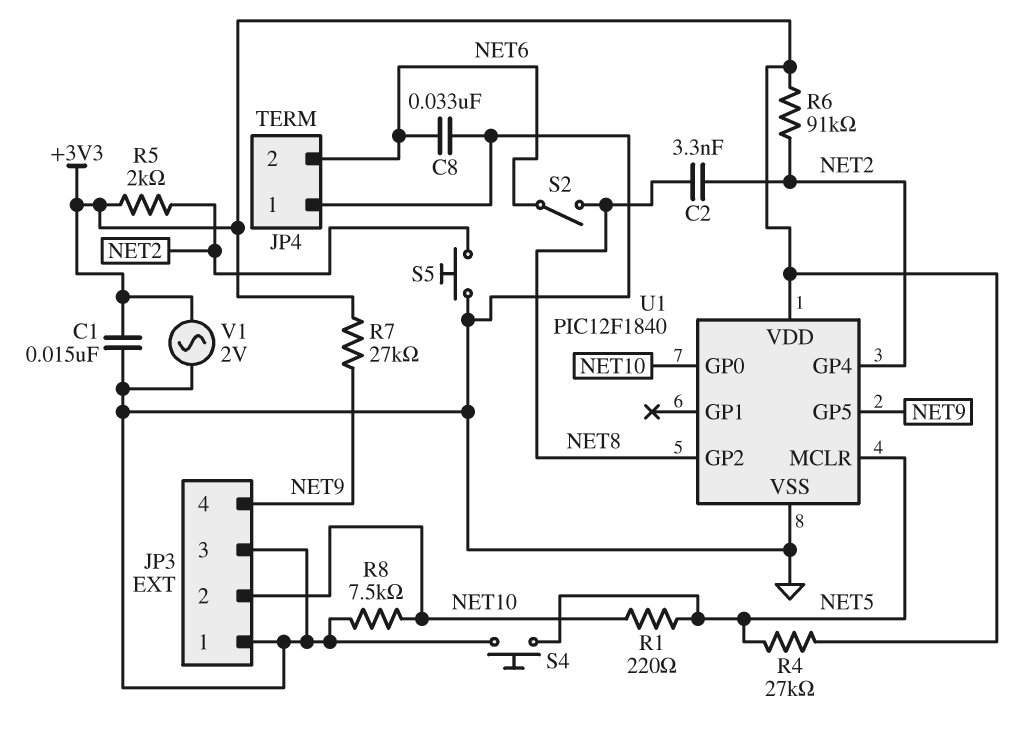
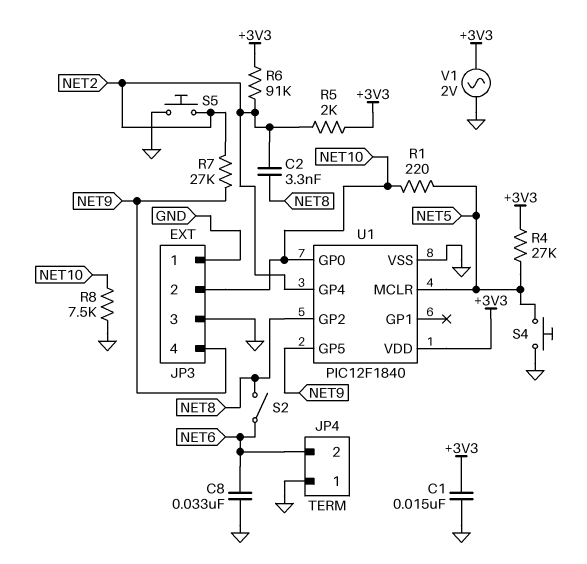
R7: 27k (+3V3, NET9) -> 27k (NET2, NET9)

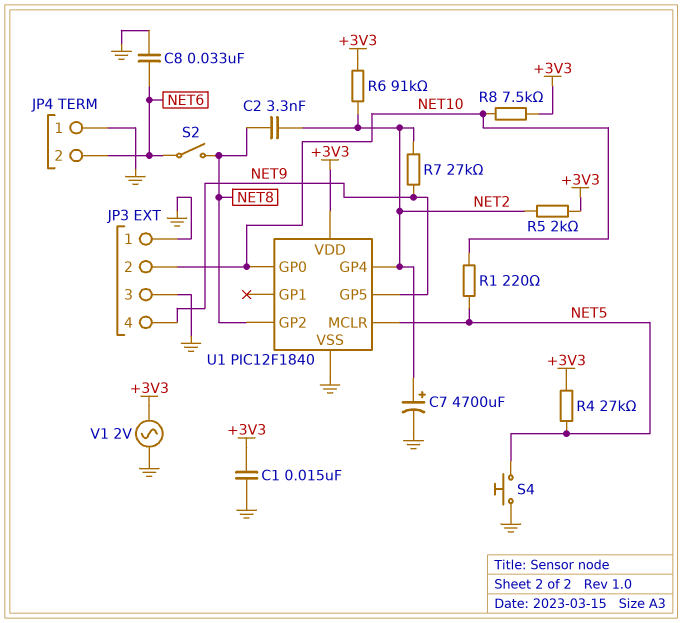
C7: none -> 4700uF (plus NET2, minus GND)
R8: 7.5k (GND, NET10) -> 7.5k (+3V3, NET10)
S5: button (GND, NET2) -> none

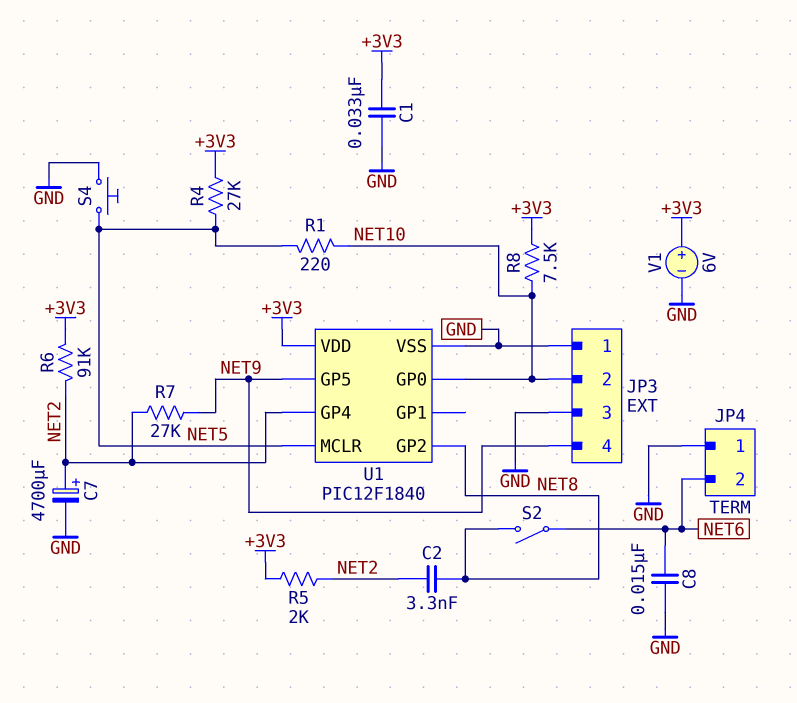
C1: 15nF (+3V3, GND) -> 33nF (+3V3, GND)
C8: 33nF (GND, NET6) -> 15nF (GND, NET6)
V1: AC 2V (+3V3, GND) -> 6V (plus +3V3, minus GND)

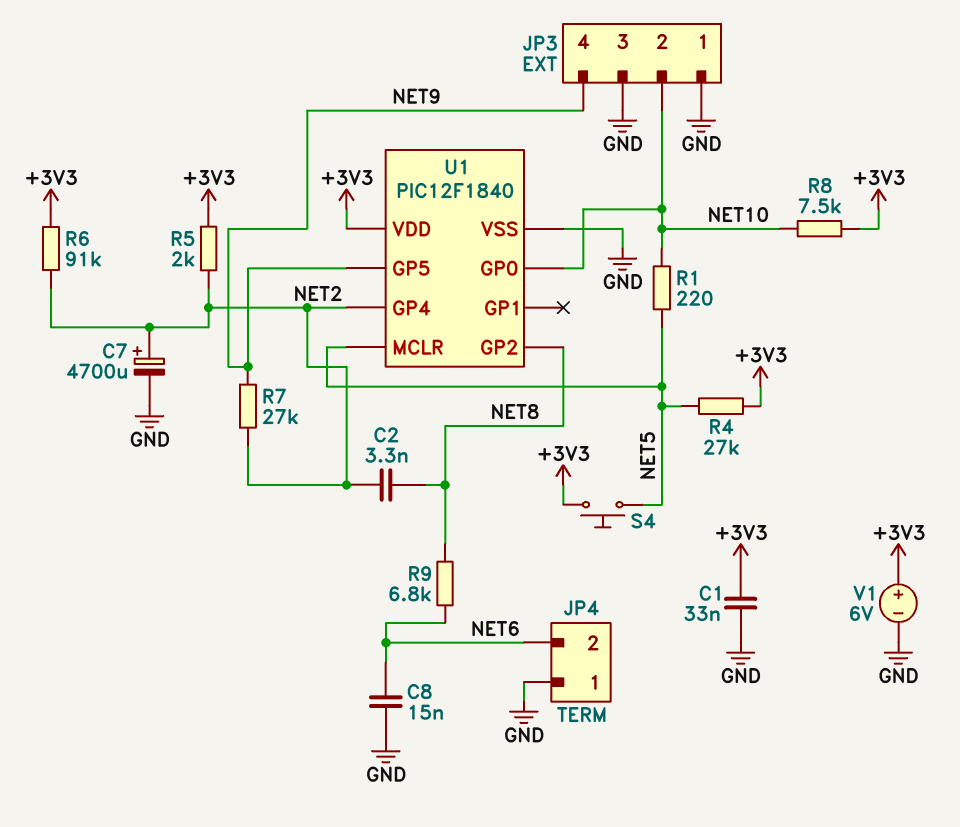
R9: none -> 6.8k (NET6, NET8)
S2: switch (NET6, NET8) -> none
S4: button (GND, NET5) -> button (+3V3, NET5)

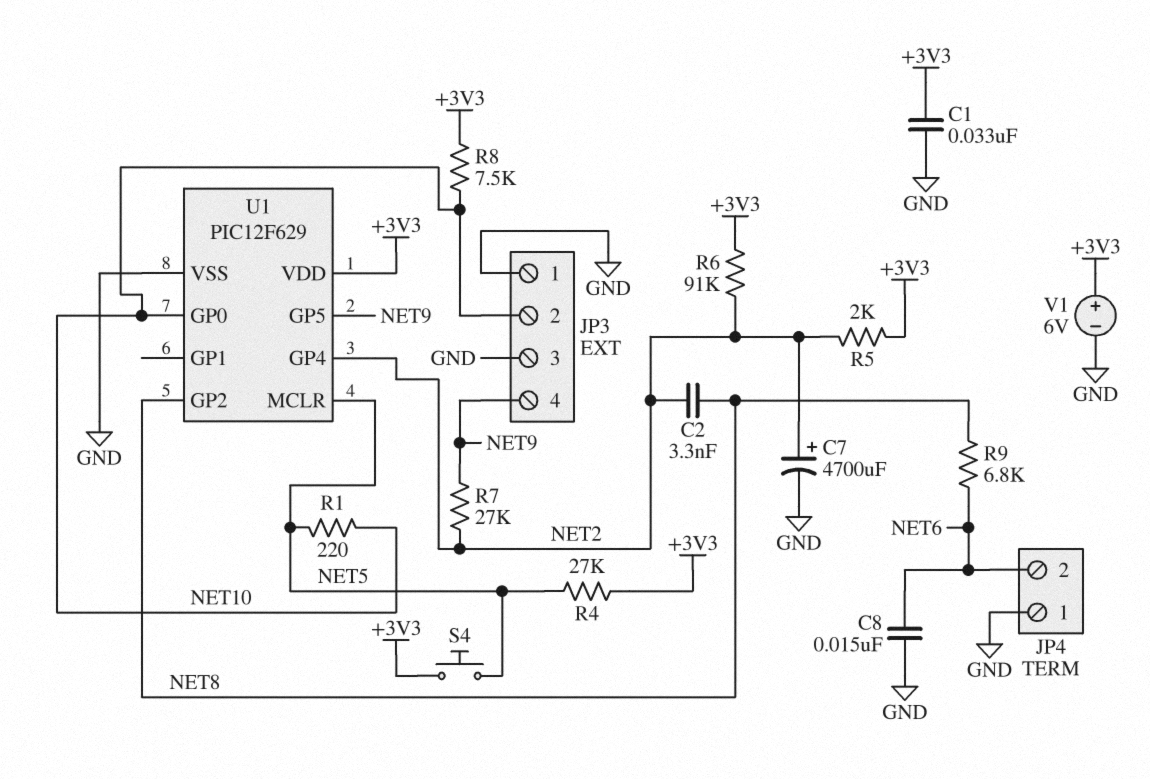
U1: PIC12F1840 -> PIC12F629

